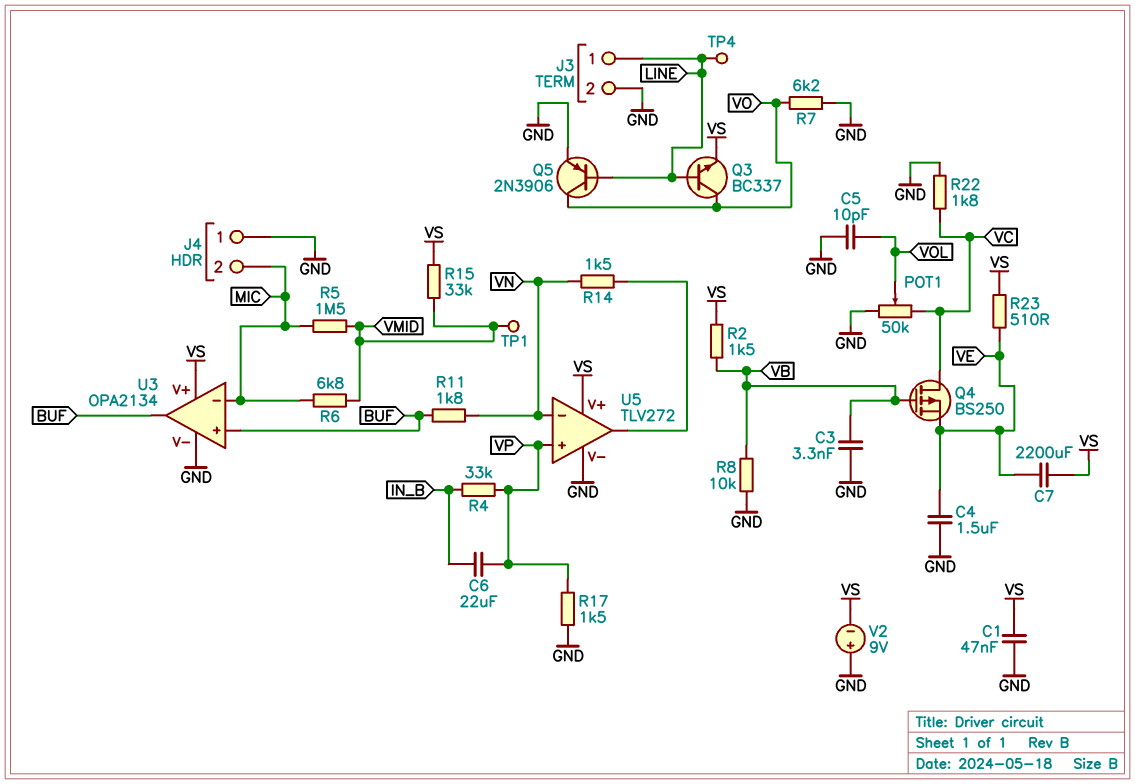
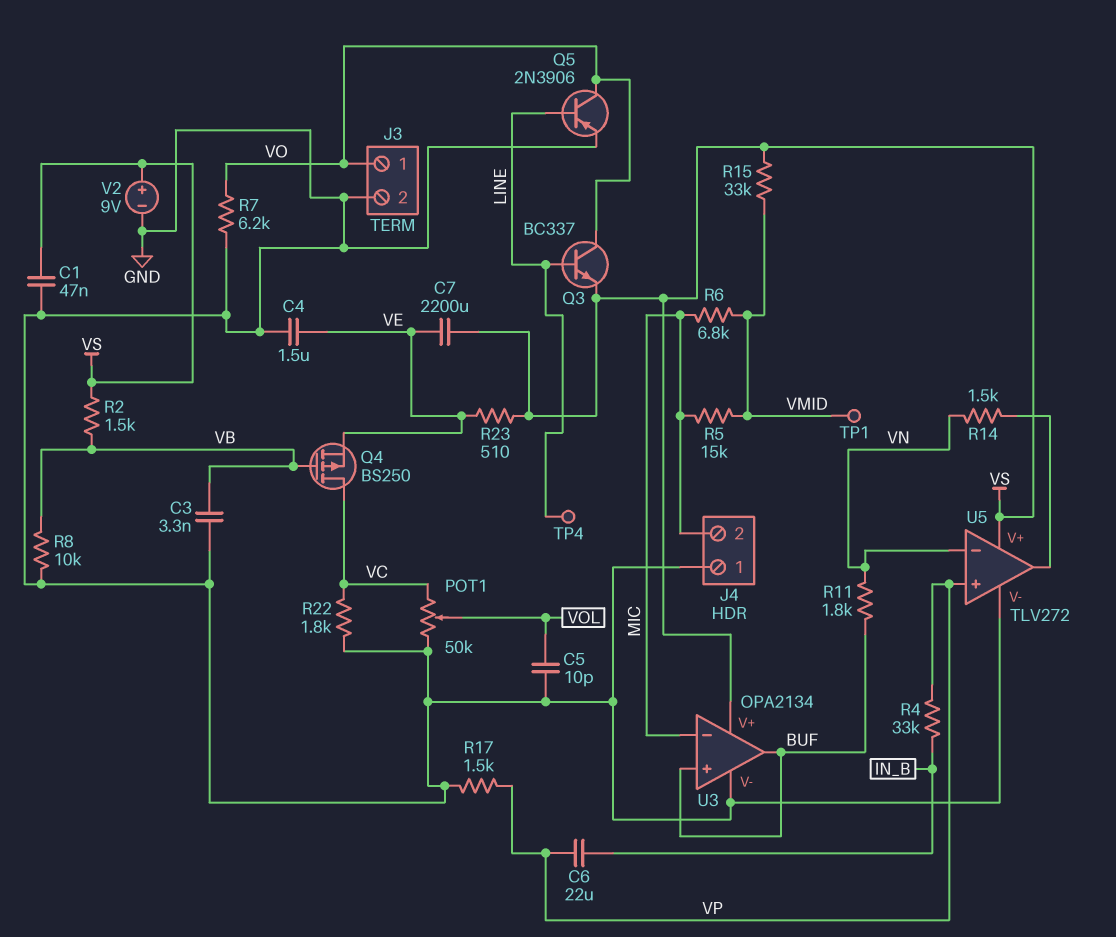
J3 pin 1: LINE -> VO
R5: 1.5M (MIC, VMID) -> 15k (MIC, VMID)
V2: 9V (plus GND, minus VS) -> 9V (plus VS, minus GND)

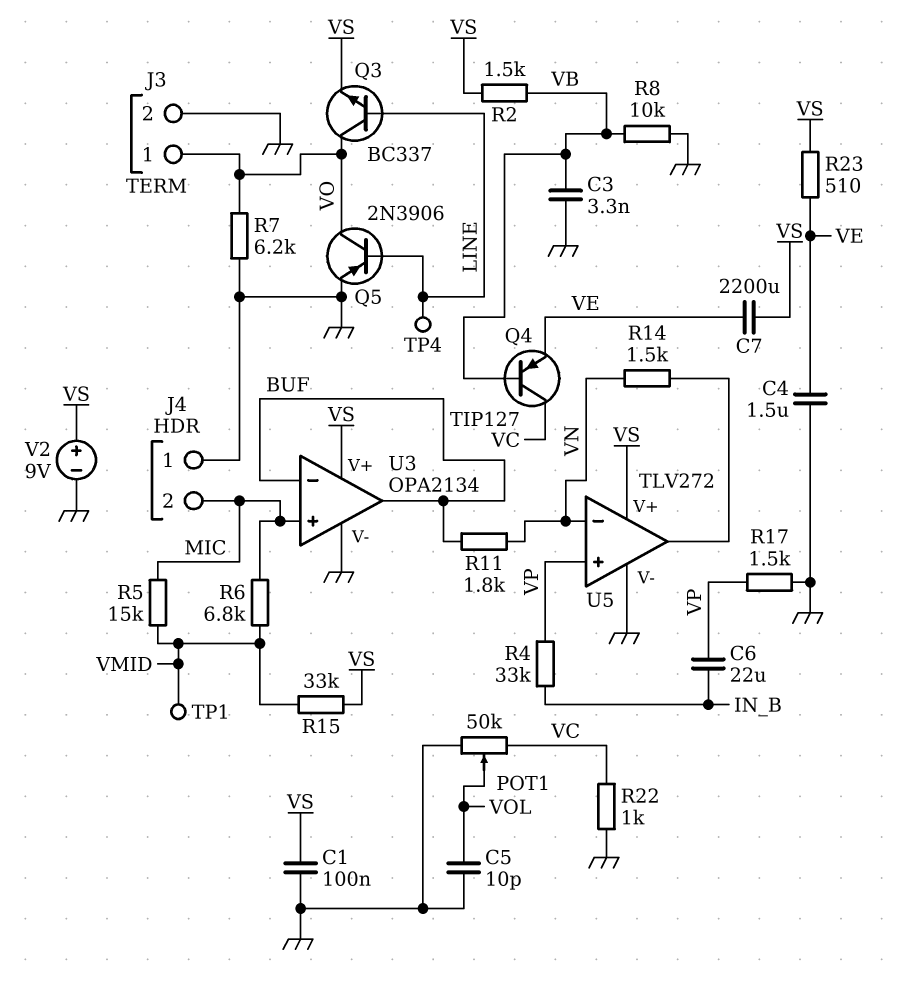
C1: 47nF (GND, VS) -> 100nF (GND, VS)
Q4: PMOS BS250 (G VB, D VC, S VE) -> PNP TIP127 (B VB, C VC, E VE)
R22: 1.8k (GND, VC) -> 1k (GND, VC)
U3 pin in+: BUF -> MIC
U3 pin in-: MIC -> BUF

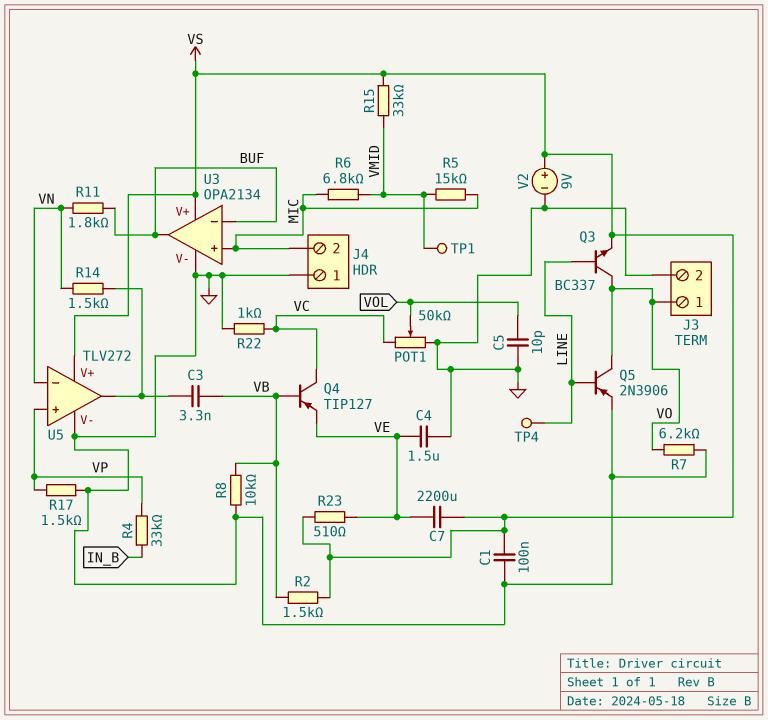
C3: 3.3nF (GND, VB) -> 3.3nF (U5/out, VB)
C6: 22uF (IN_B, VP) -> none

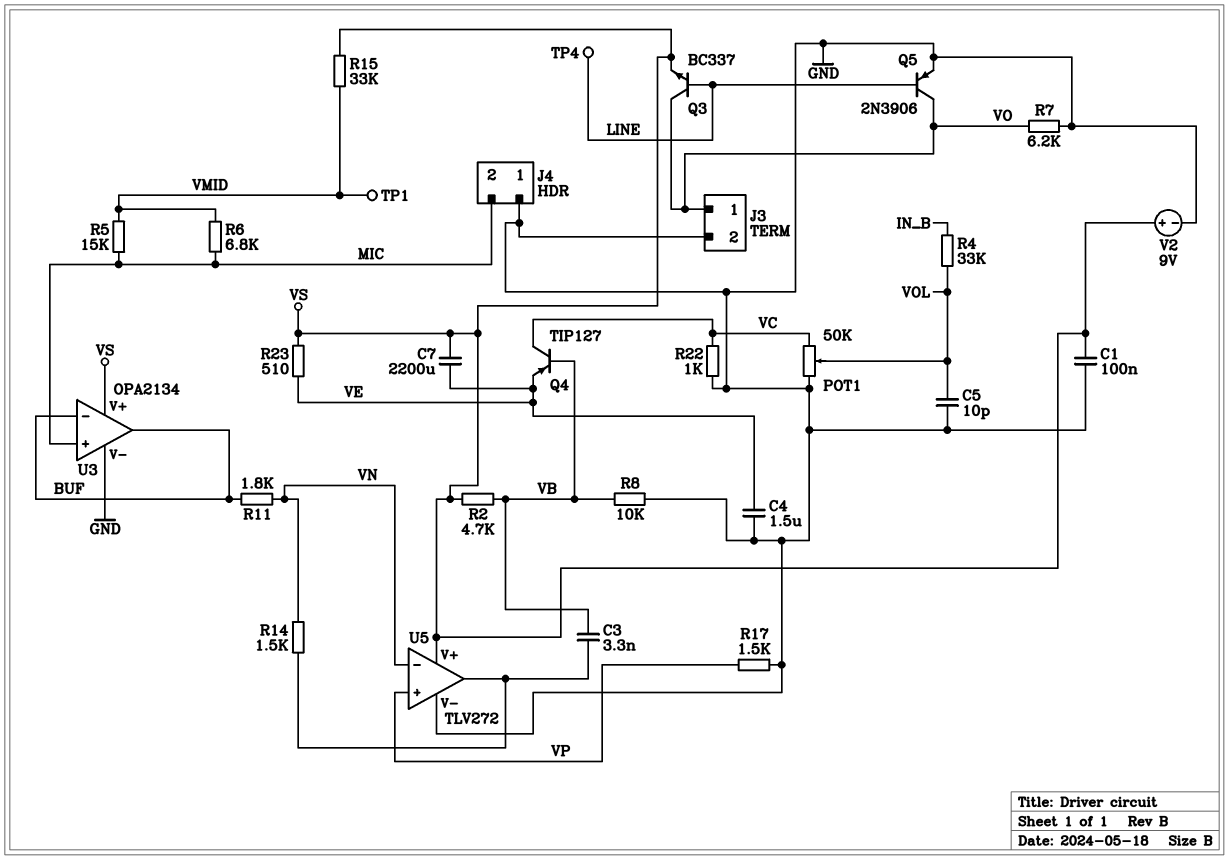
R2: 1.5k (VB, VS) -> 4.7k (VB, VS)
R4: 33k (IN_B, VP) -> 33k (IN_B, VOL)

